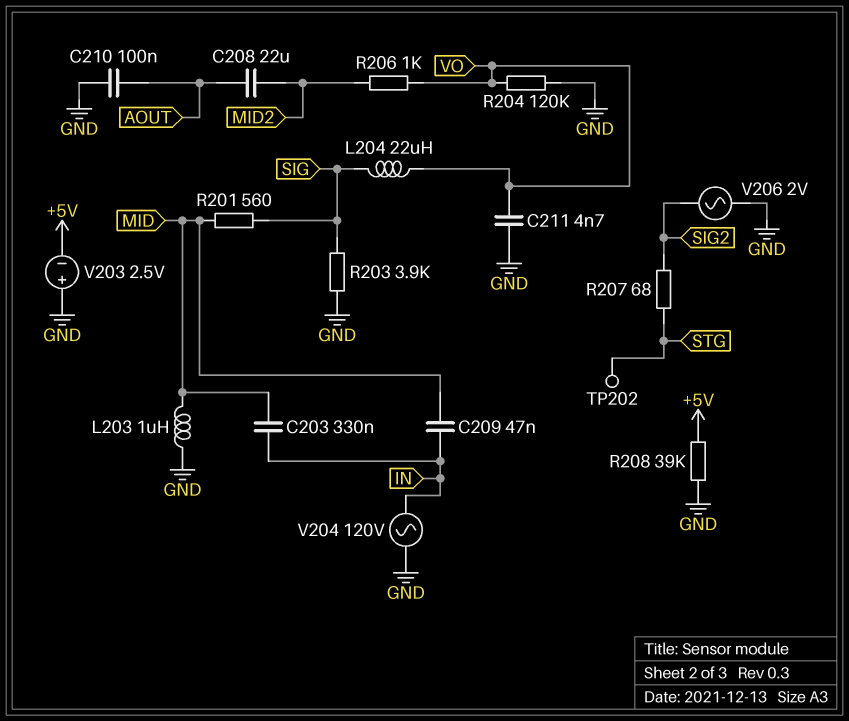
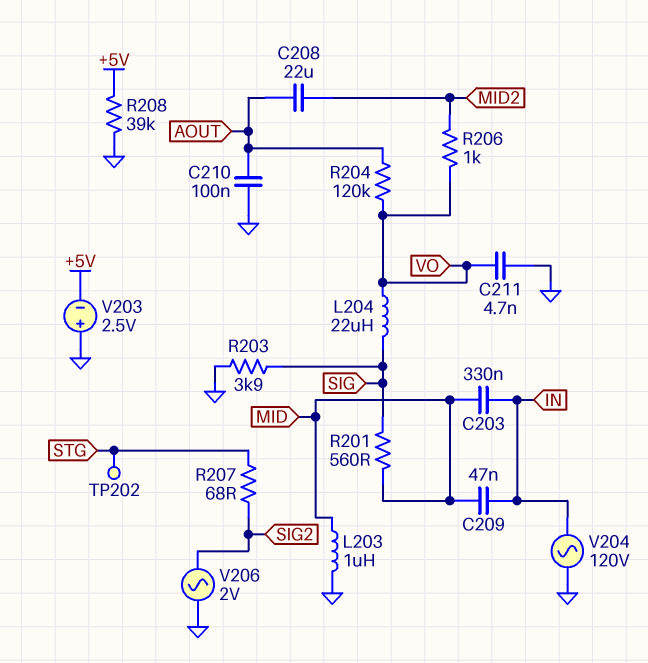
R204: 120k (GND, VO) -> 120k (AOUT, VO)

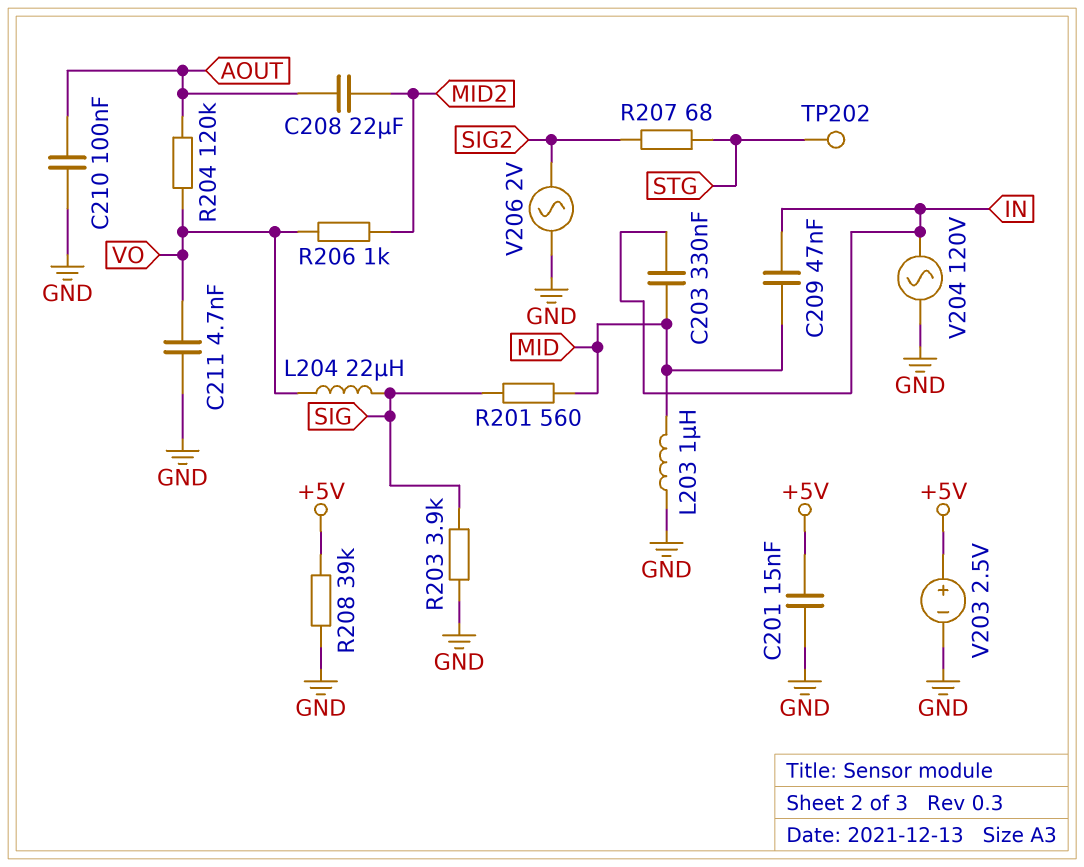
C201: none -> 15nF (+5V, GND)
V203: 2.5V (plus GND, minus +5V) -> 2.5V (plus +5V, minus GND)

